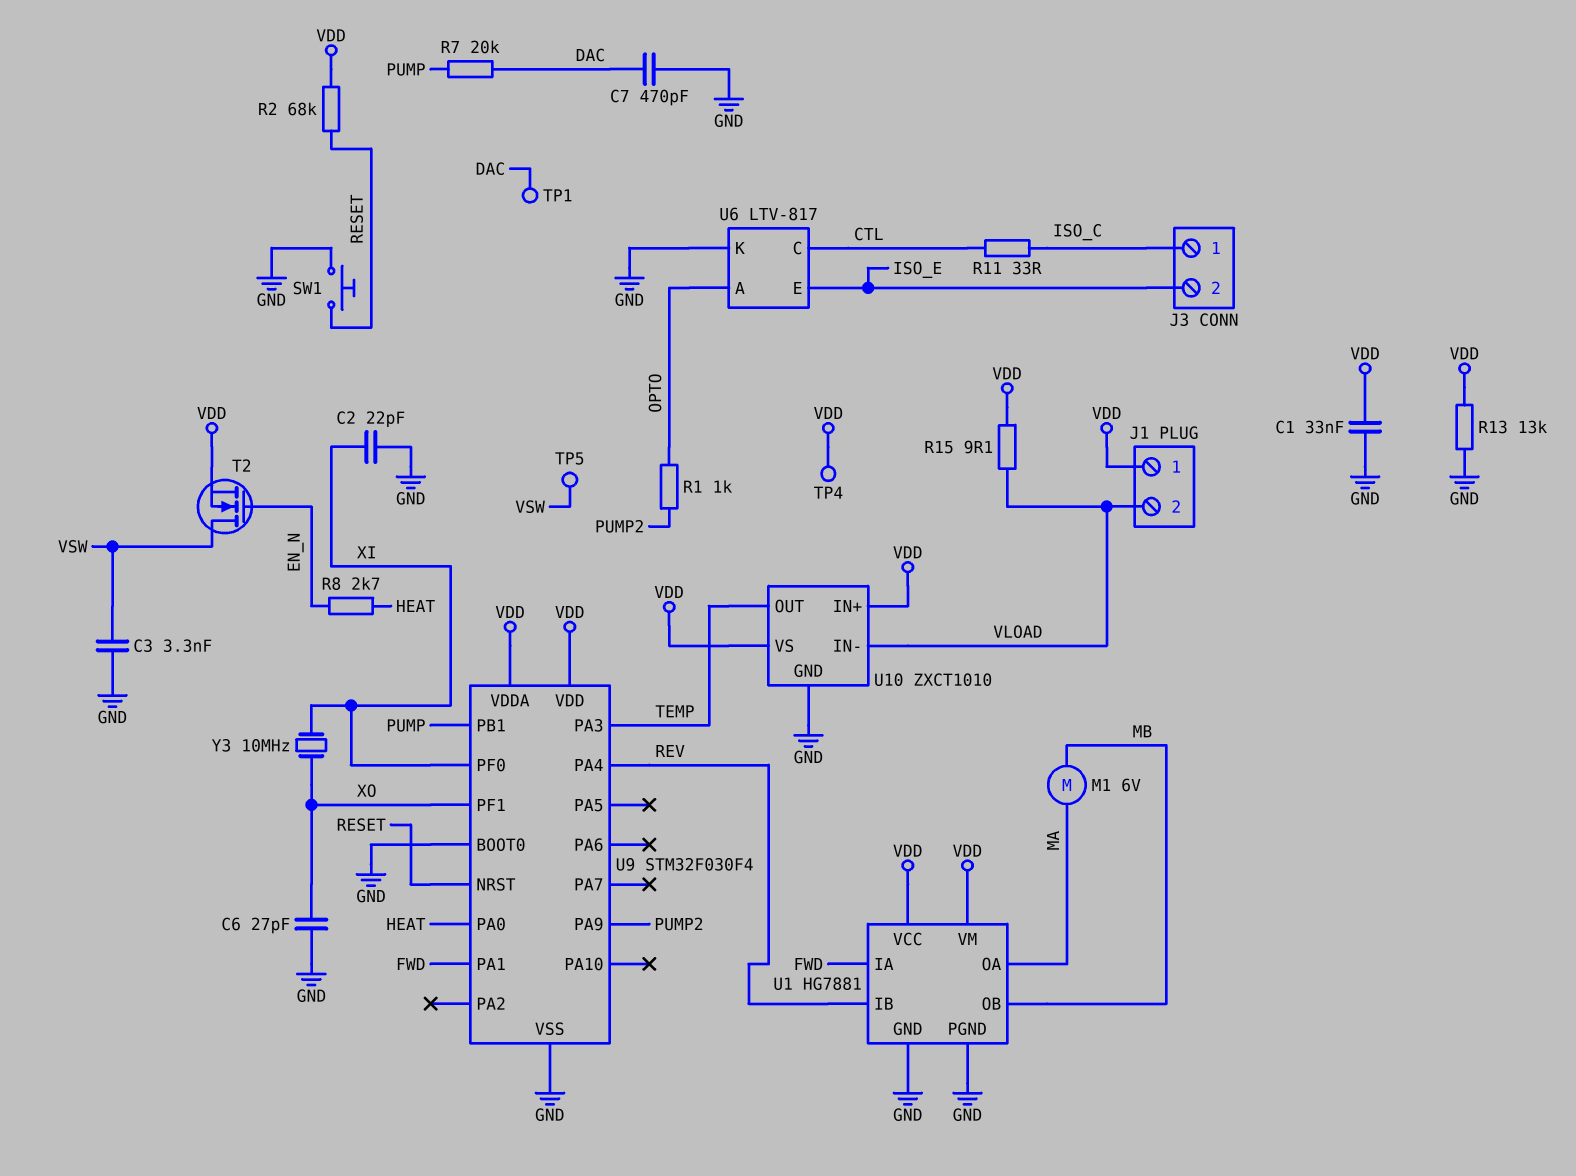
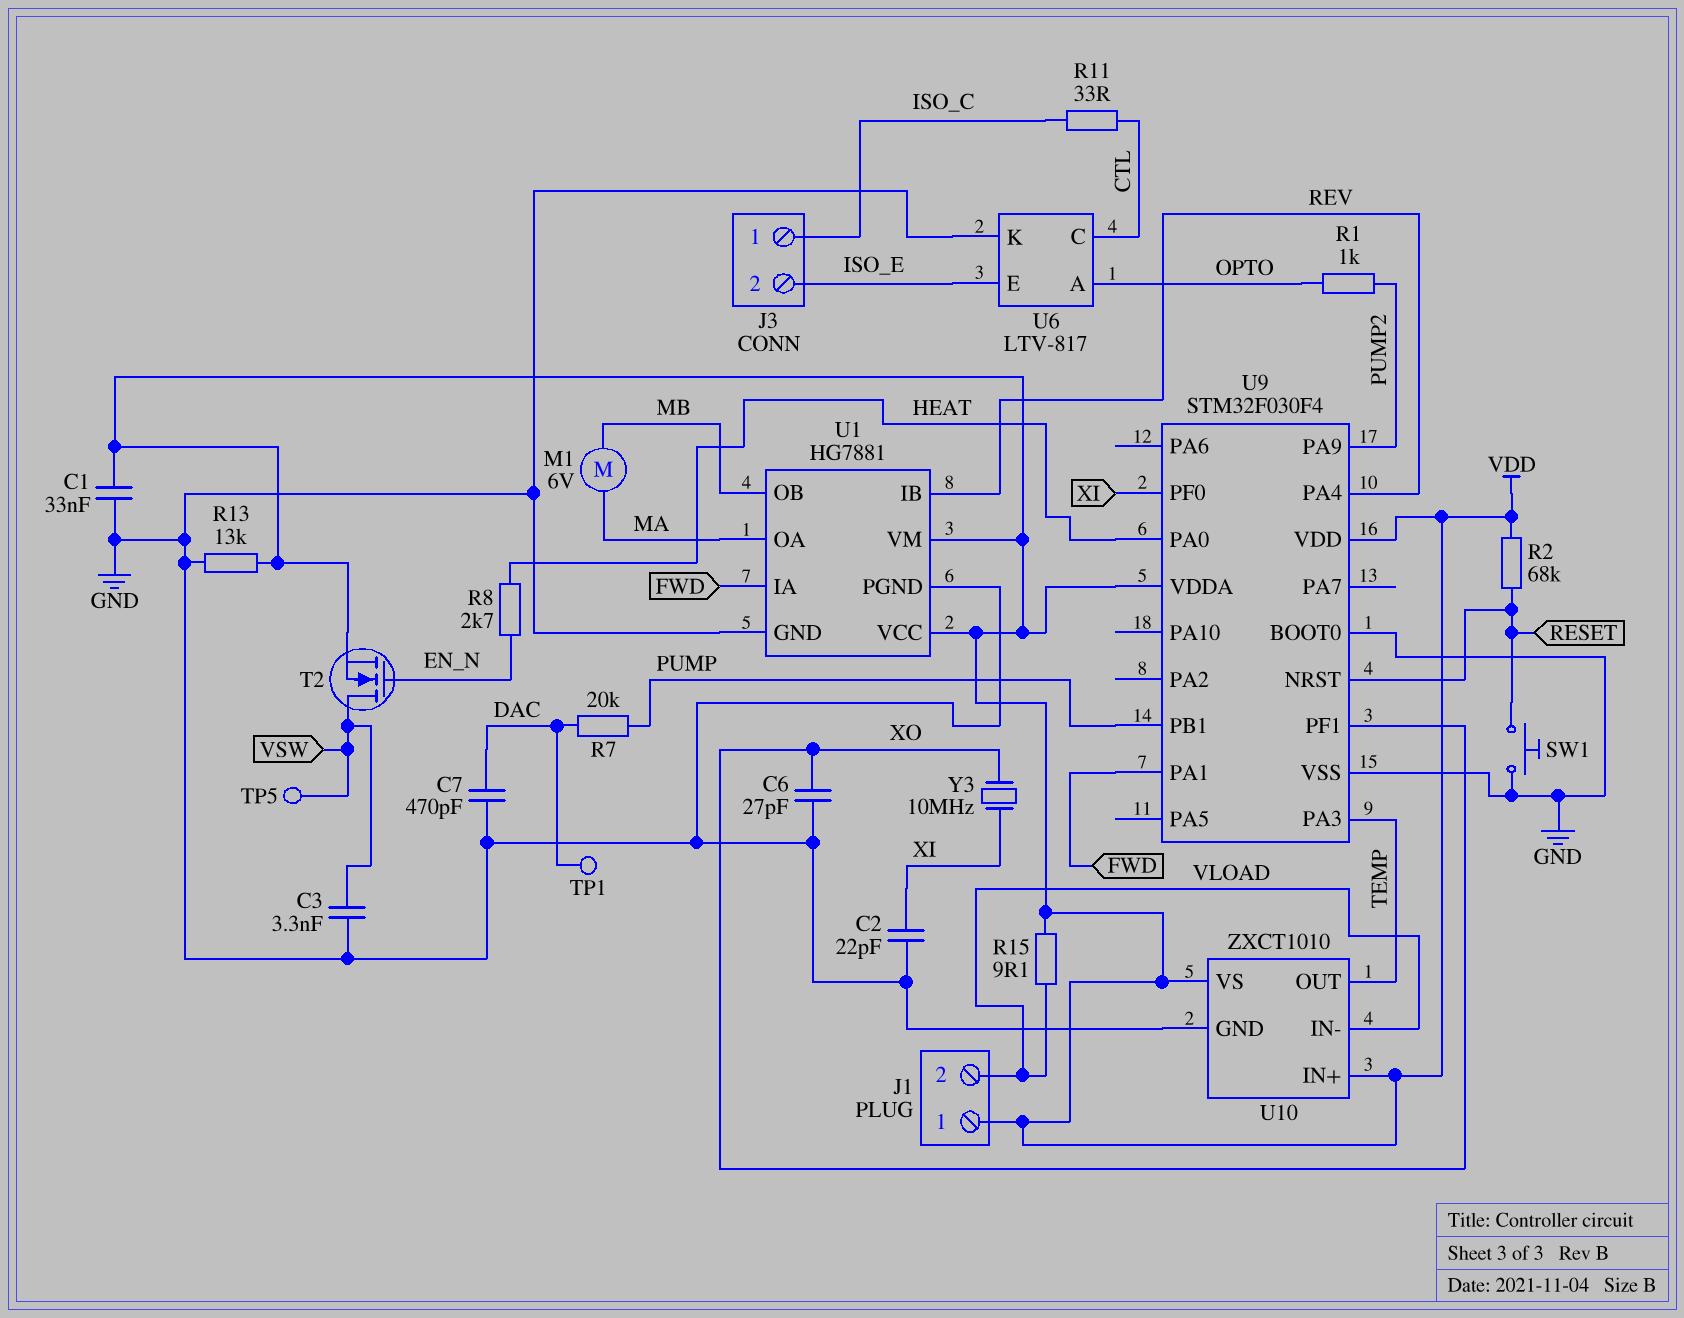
TP4: test point (VDD) -> none

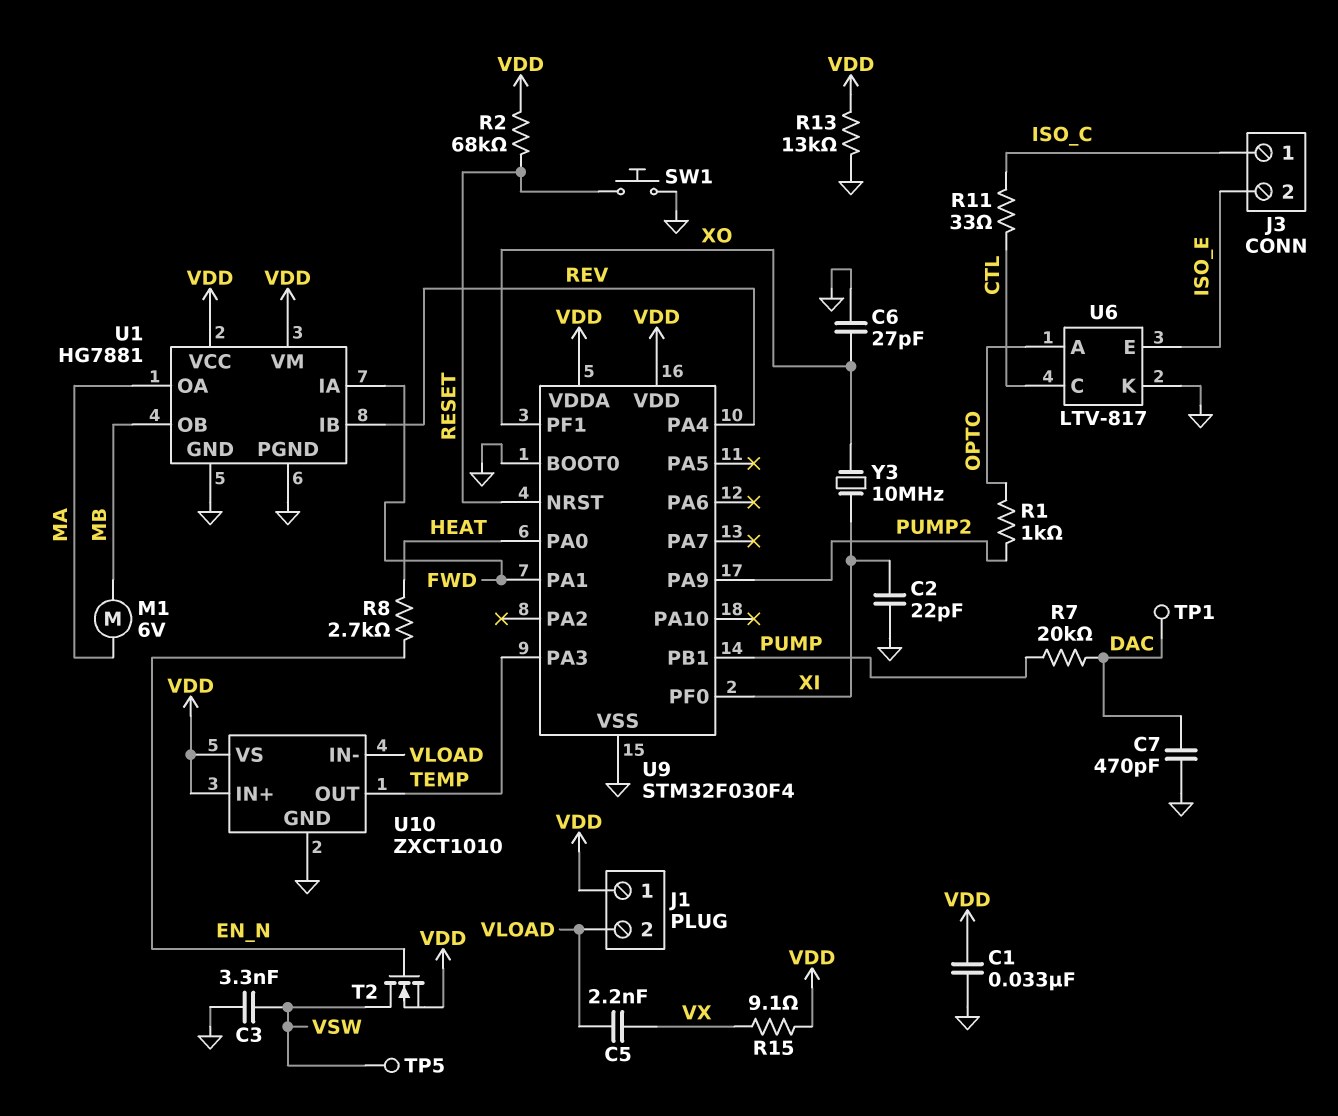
C5: none -> 2.2nF (VLOAD, VX)
R15: 9.1 (VDD, VLOAD) -> 9.1 (VDD, VX)

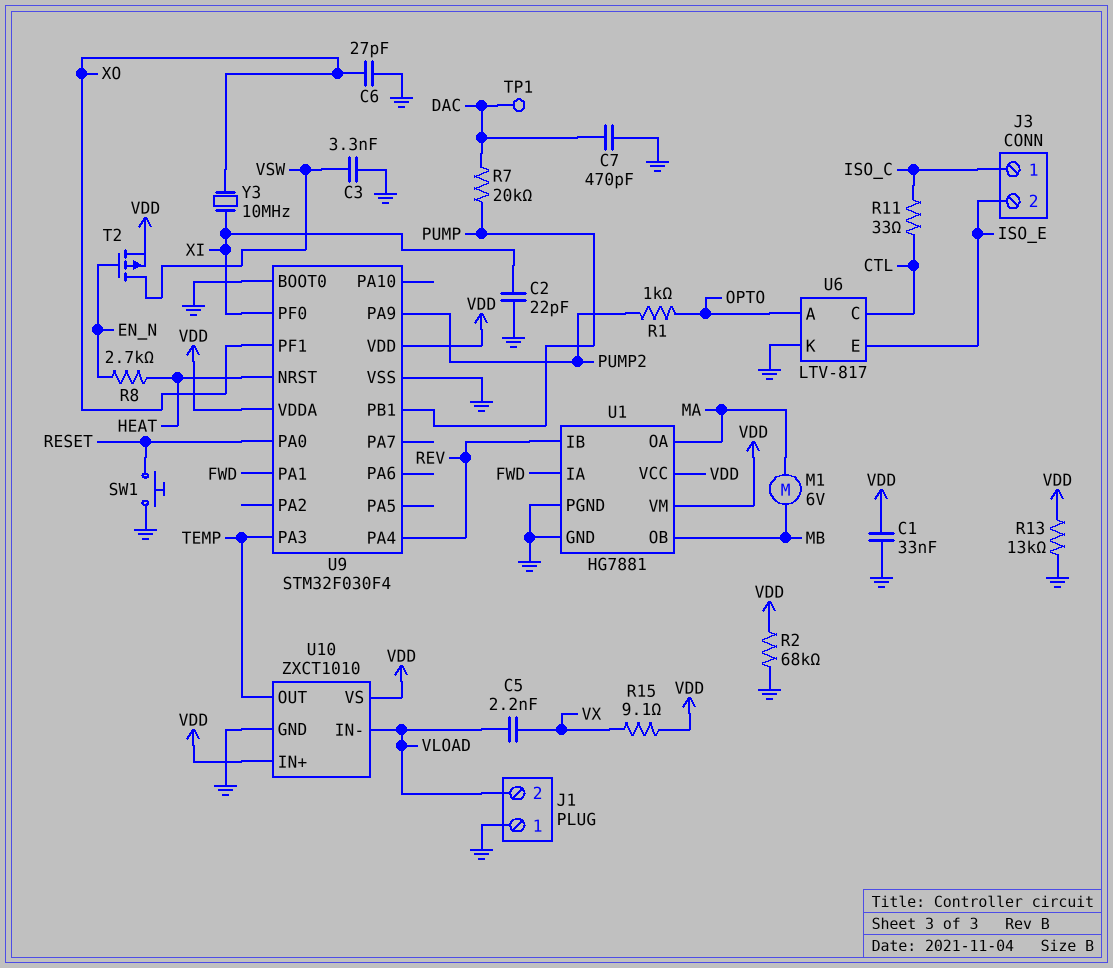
J1 pin 1: VDD -> GND
R2: 68k (RESET, VDD) -> 68k (GND, VDD)
T2: NMOS (G EN_N, D VSW, S VDD) -> PMOS (G EN_N, D VSW, S VDD)
TP5: test point (VSW) -> none
U9 pin NRST: RESET -> HEAT
U9 pin PA0: HEAT -> RESET

